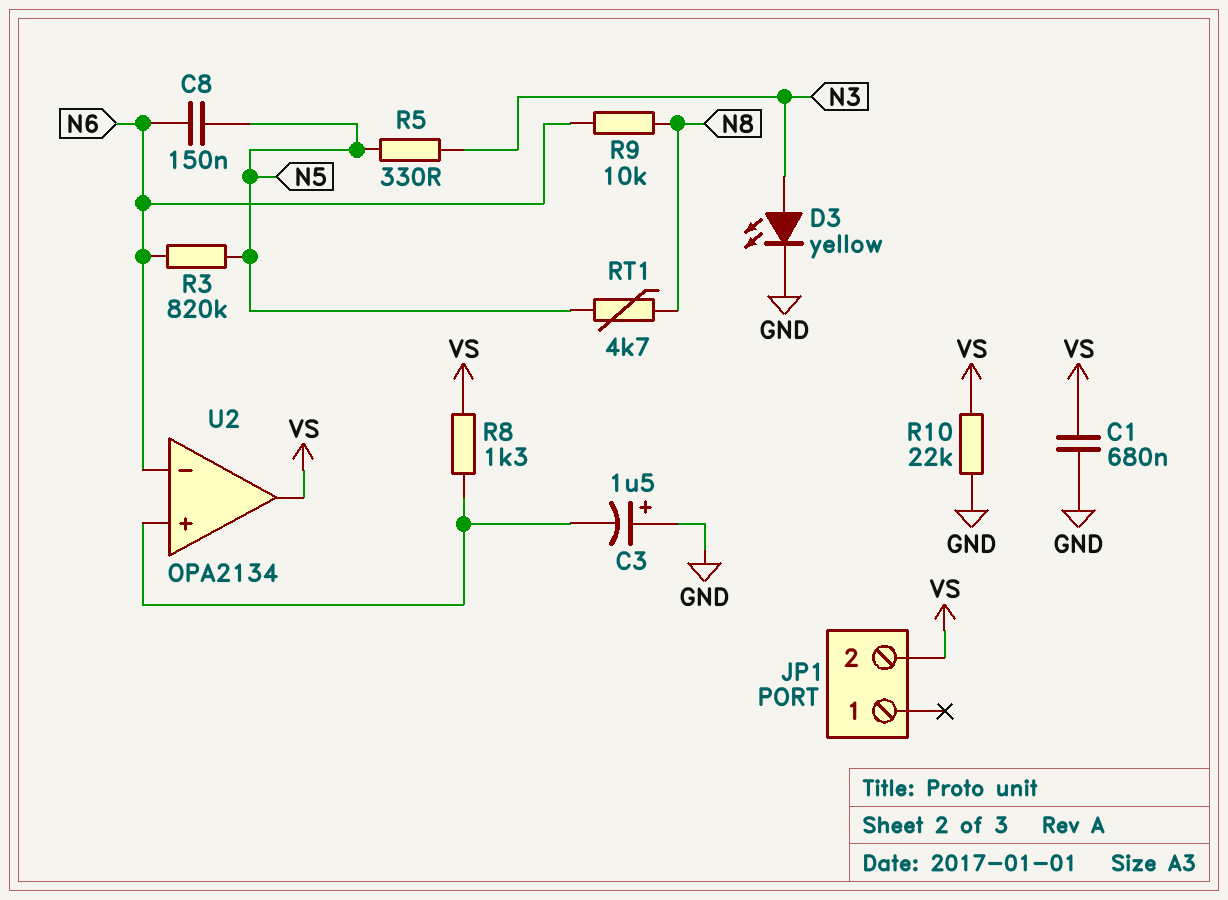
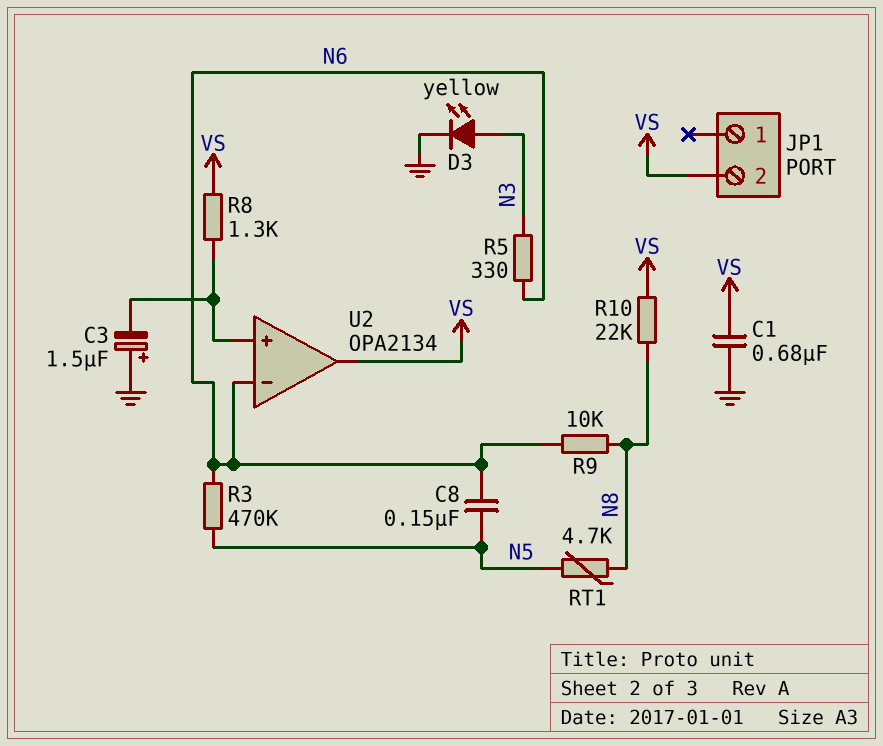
R3: 820k (N5, N6) -> 470k (N5, N6)
R5: 330 (N3, N5) -> 330 (N3, N6)
R10: 22k (GND, VS) -> 22k (N8, VS)

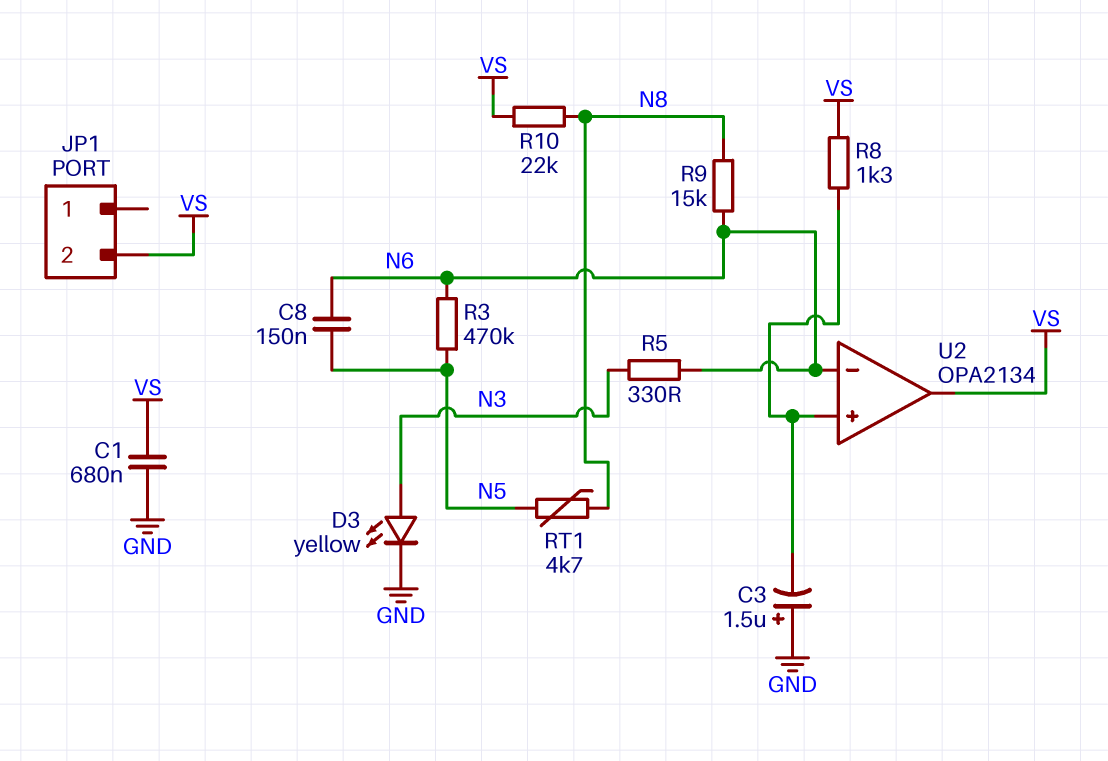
R9: 10k (N6, N8) -> 15k (N6, N8)

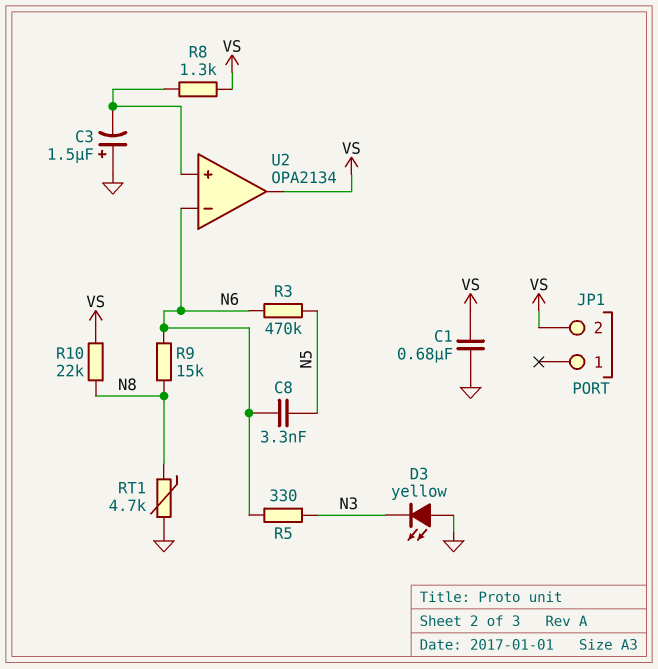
C8: 150nF (N5, N6) -> 3.3nF (N5, N6)
D3: LED yellow (A N3, K GND) -> LED yellow (A GND, K N3)
RT1: 4.7k (N5, N8) -> 4.7k (GND, N8)

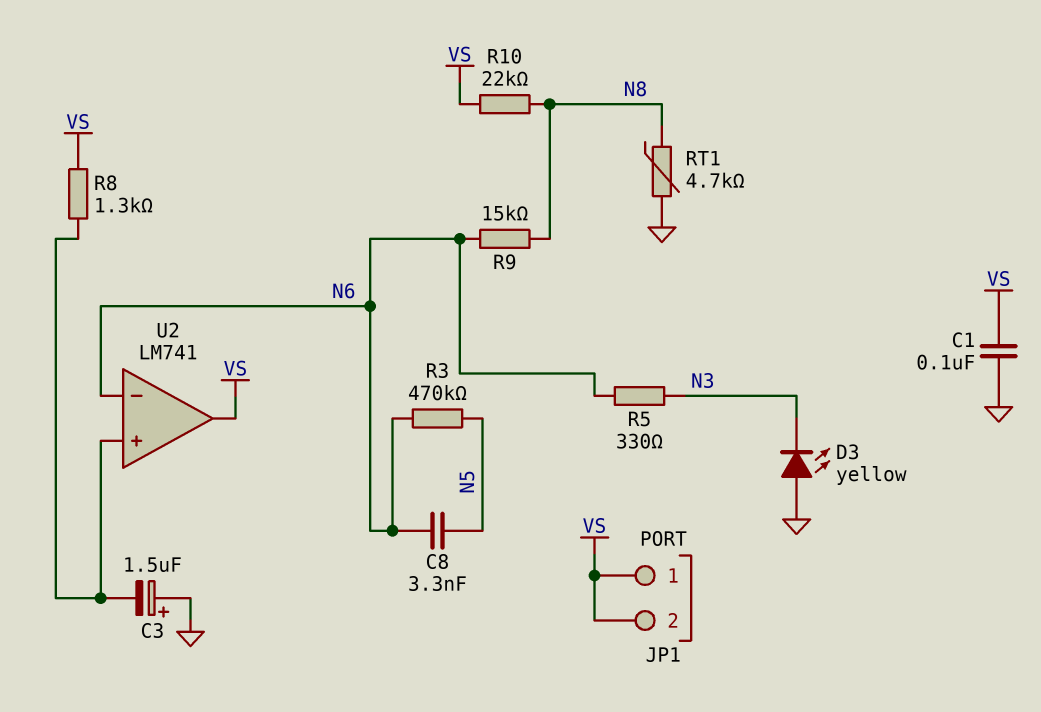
C1: 680nF (GND, VS) -> 100nF (GND, VS)
JP1 pin 1: none -> VS
U2: OPA2134 -> LM741

